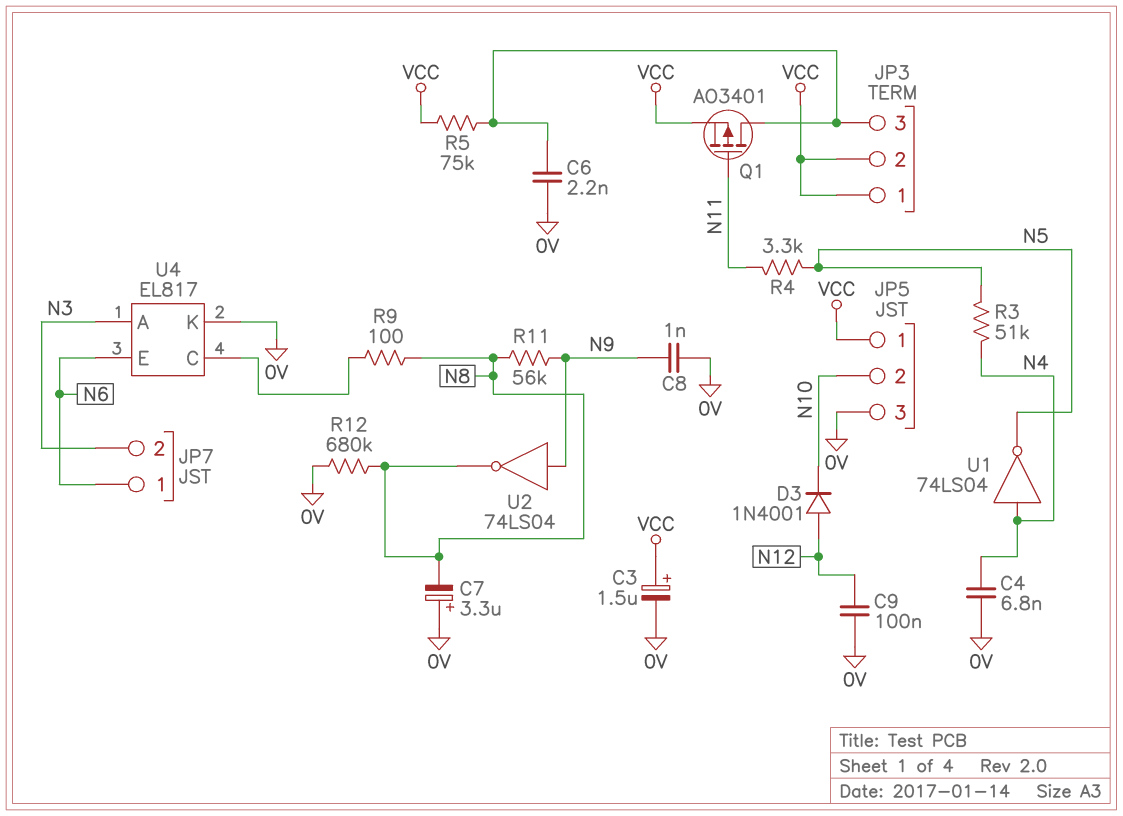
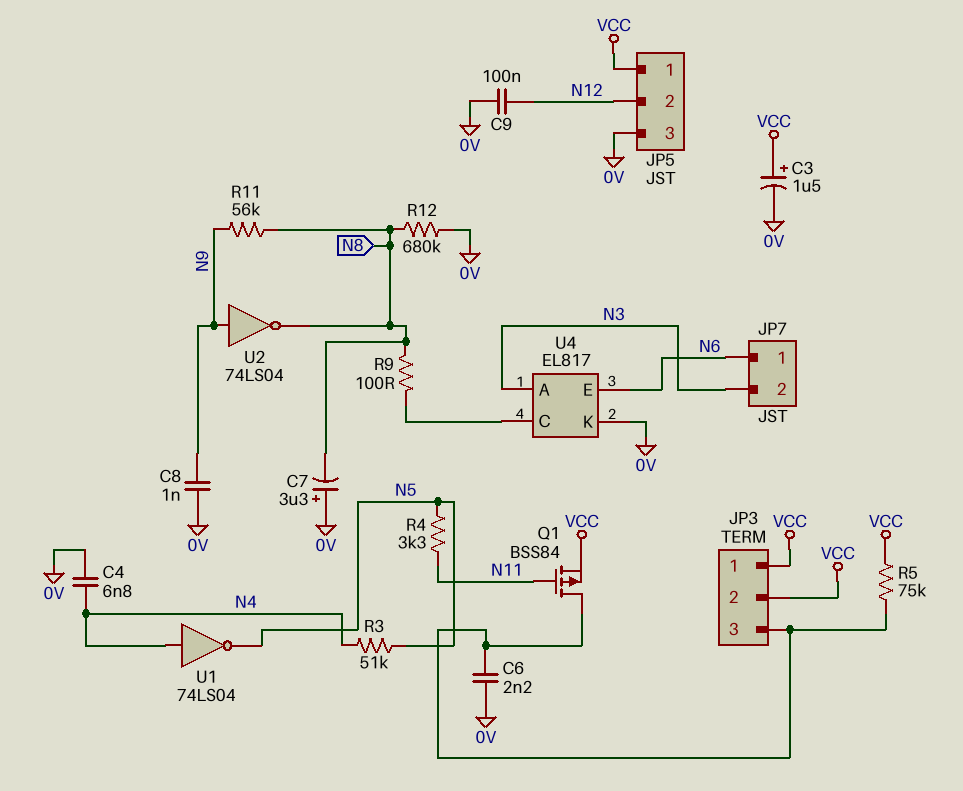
D3: diode 1N4001 (A N12, K N10) -> none
JP5 pin 2: N10 -> N12
Q1: PMOS AO3401 (G N11, D JP3/3, S VCC) -> PMOS BSS84 (G N11, D JP3/3, S VCC)

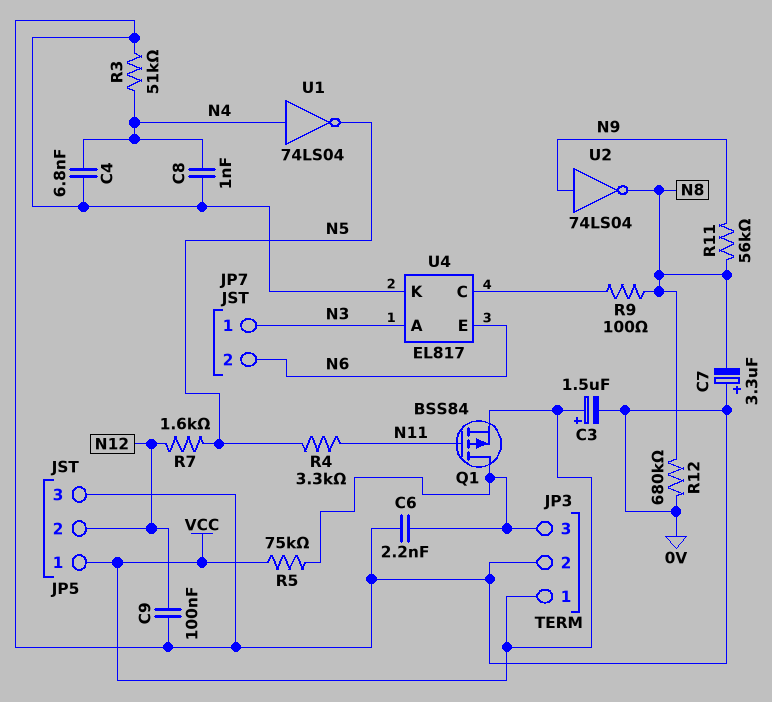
C8: 1nF (0V, N9) -> 1nF (0V, N4)
JP3 pin 2: VCC -> 0V
JP7 pin 1: N6 -> N3
JP7 pin 2: N3 -> N6
R3: 51k (N4, N5) -> 51k (0V, N4)
R7: none -> 1.6k (N5, N12)

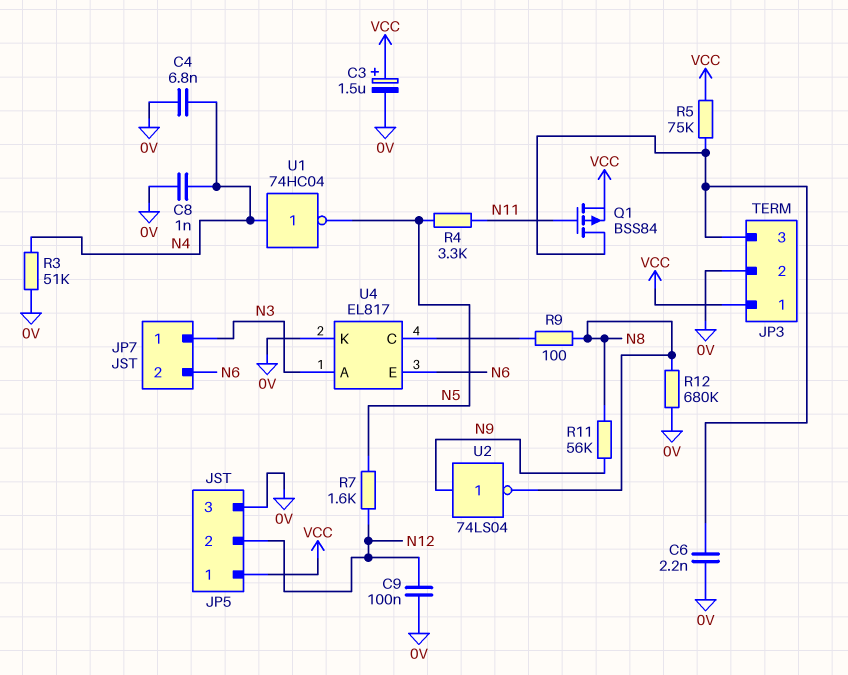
C7: 3.3uF (plus 0V, minus N8) -> none
U1: NOT 74LS04 (in N4, out N5) -> NOT 74HC04 (in N4, out N5)

